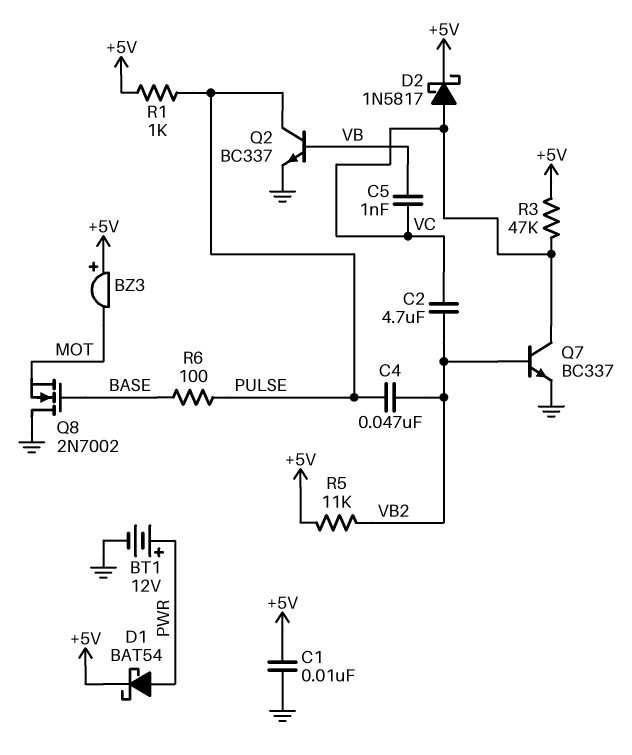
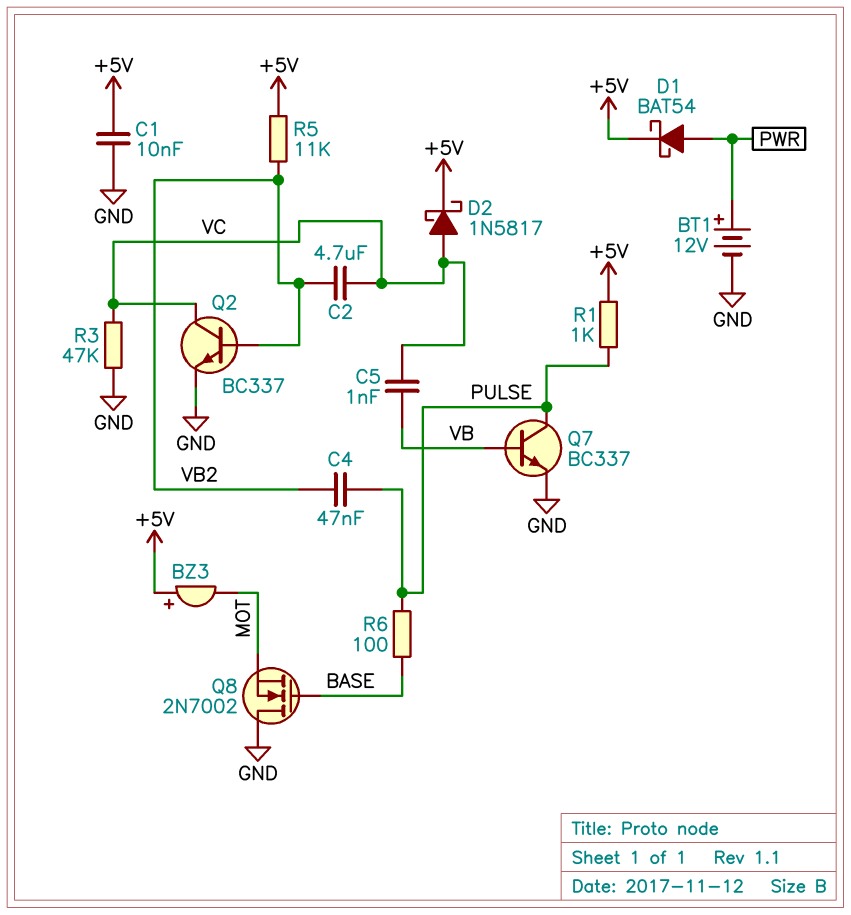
Q2: NPN BC337 (B VB, C PULSE, E GND) -> NPN BC337 (B VB2, C VC, E GND)
Q7: NPN BC337 (B VB2, C VC, E GND) -> NPN BC337 (B VB, C PULSE, E GND)
R3: 47k (+5V, VC) -> 47k (GND, VC)

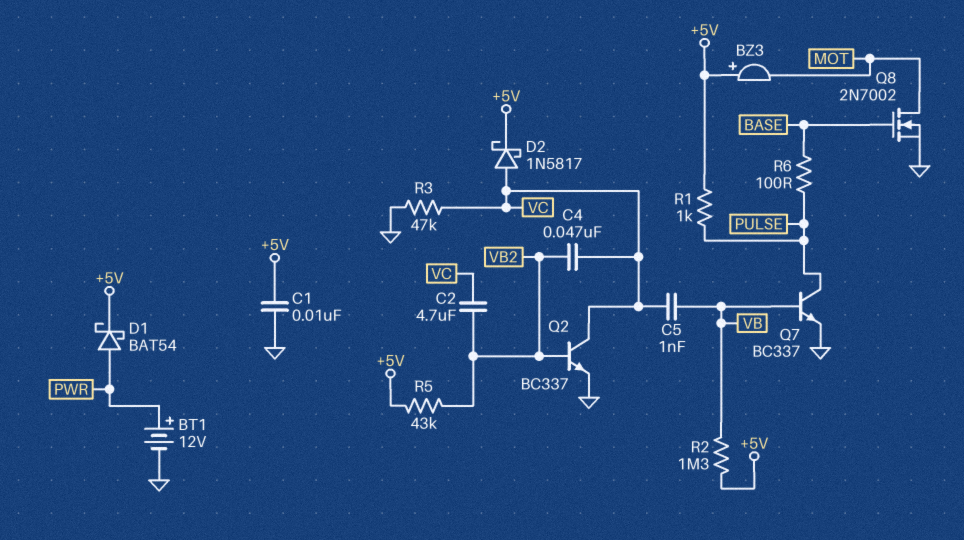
C4: 47nF (PULSE, VB2) -> 47nF (VB2, VC)
Q8: NMOS 2N7002 (G BASE, D GND, S MOT) -> NMOS 2N7002 (G BASE, D MOT, S GND)
R2: none -> 1.3M (+5V, VB)
R5: 11k (+5V, VB2) -> 43k (+5V, VB2)

